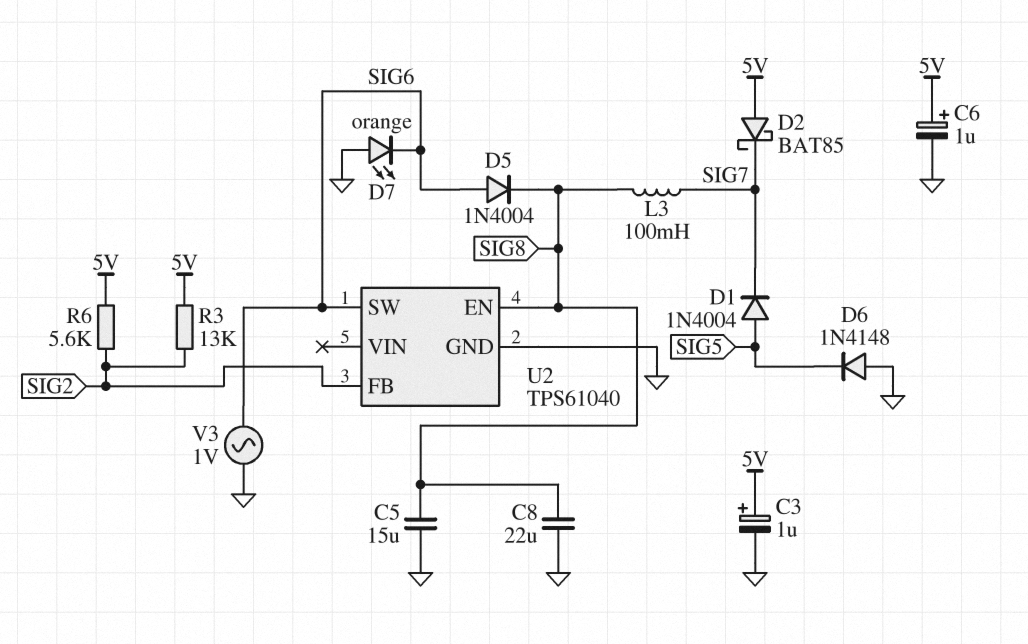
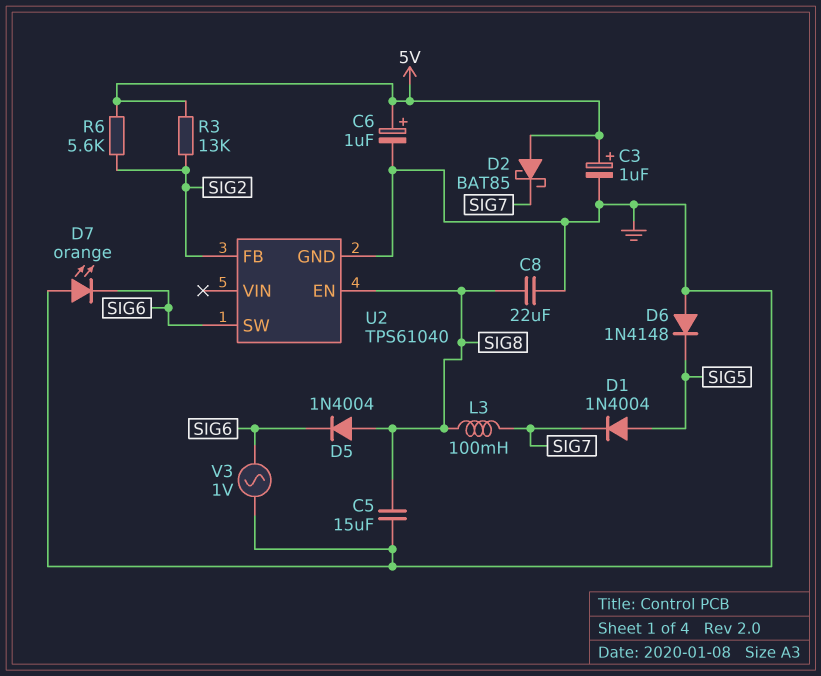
D5: diode 1N4004 (A SIG6, K SIG8) -> diode 1N4004 (A SIG8, K SIG6)

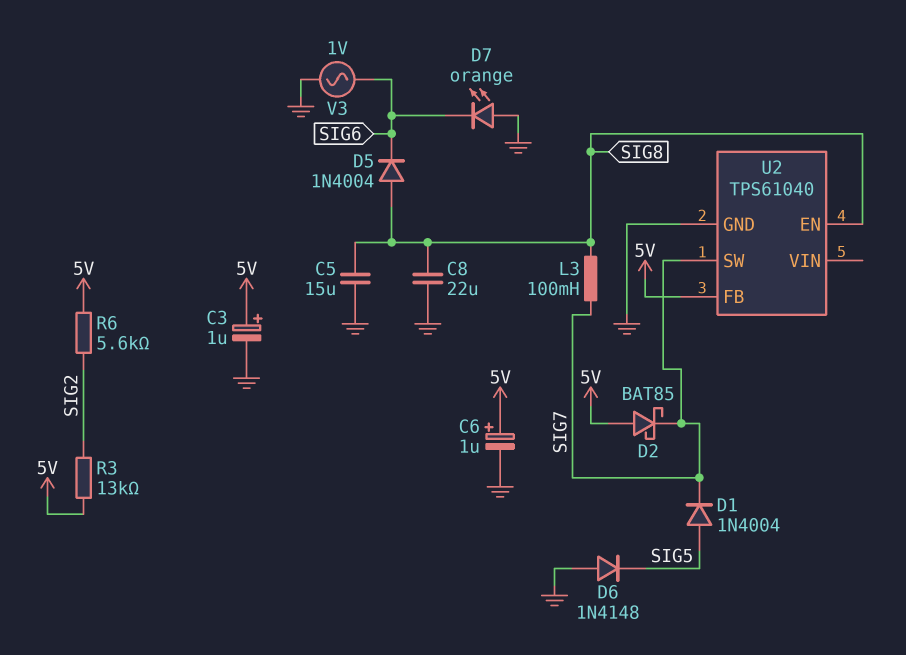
U2 pin FB: SIG2 -> 5V
U2 pin SW: SIG6 -> SIG7

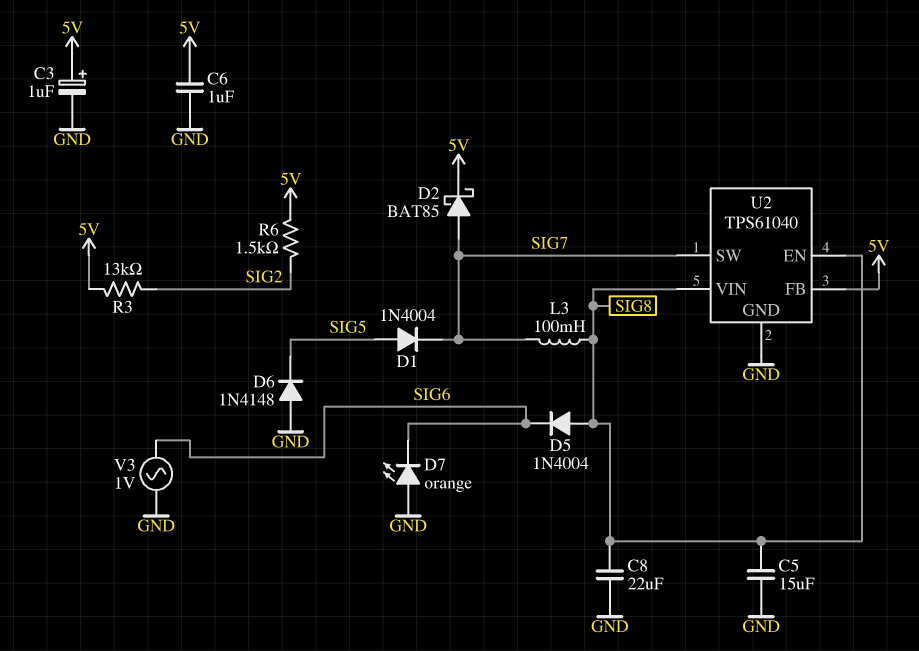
C6: 1uF (plus 5V, minus GND) -> 1uF (5V, GND)
D2: schottky BAT85 (A 5V, K SIG7) -> schottky BAT85 (A SIG7, K 5V)
R6: 5.6k (5V, SIG2) -> 1.5k (5V, SIG2)
U2 pin VIN: none -> SIG8

